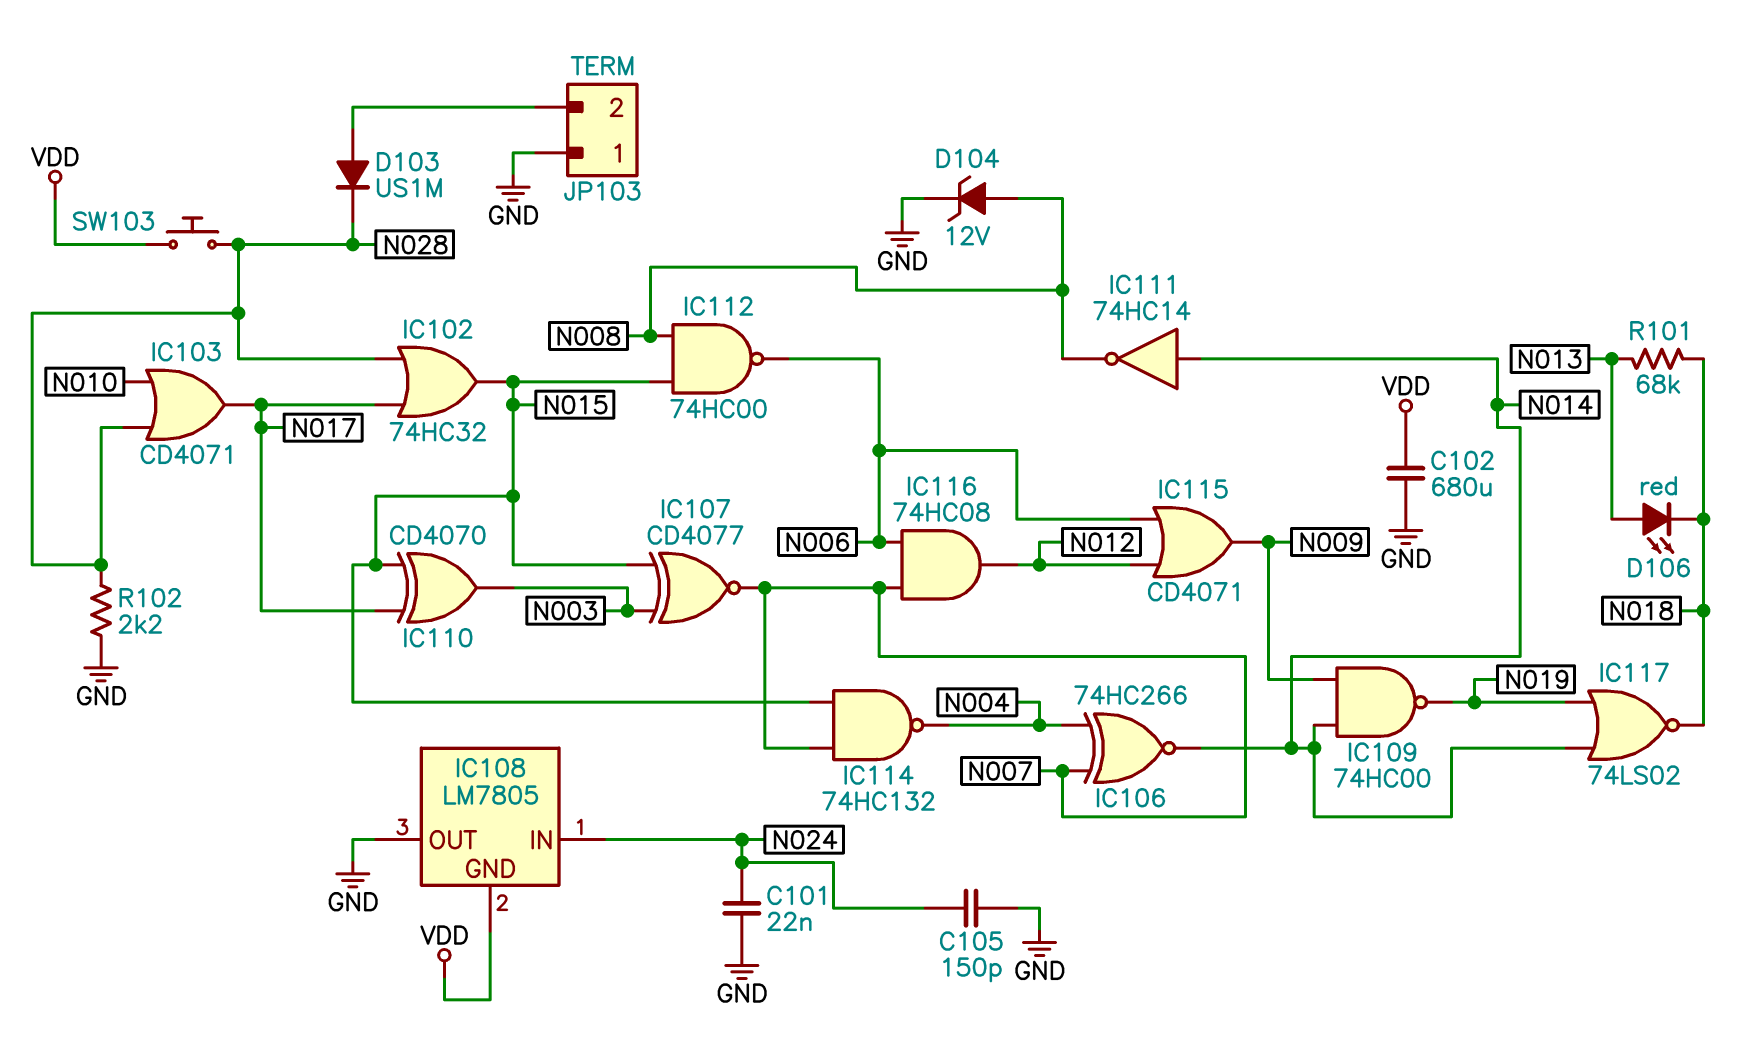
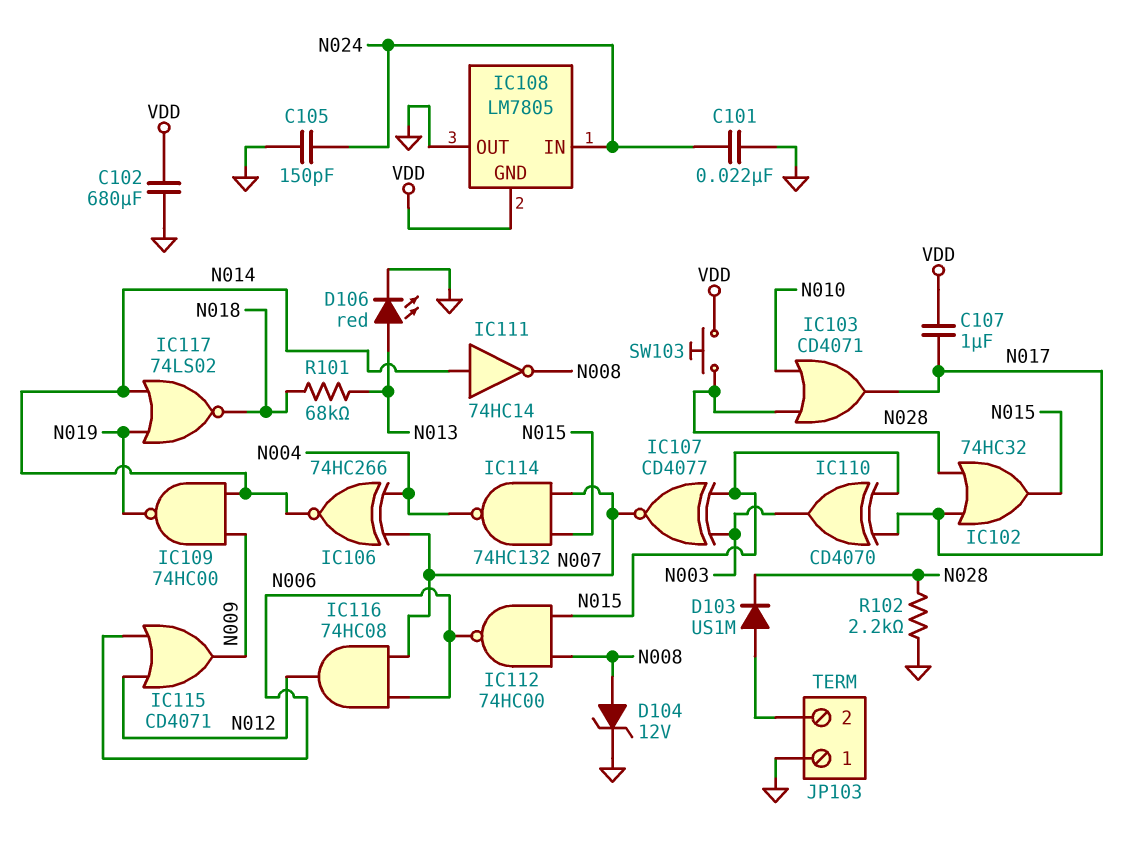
C107: none -> 1uF (N017, VDD)
D106: LED red (A N013, K N018) -> LED red (A N013, K GND)

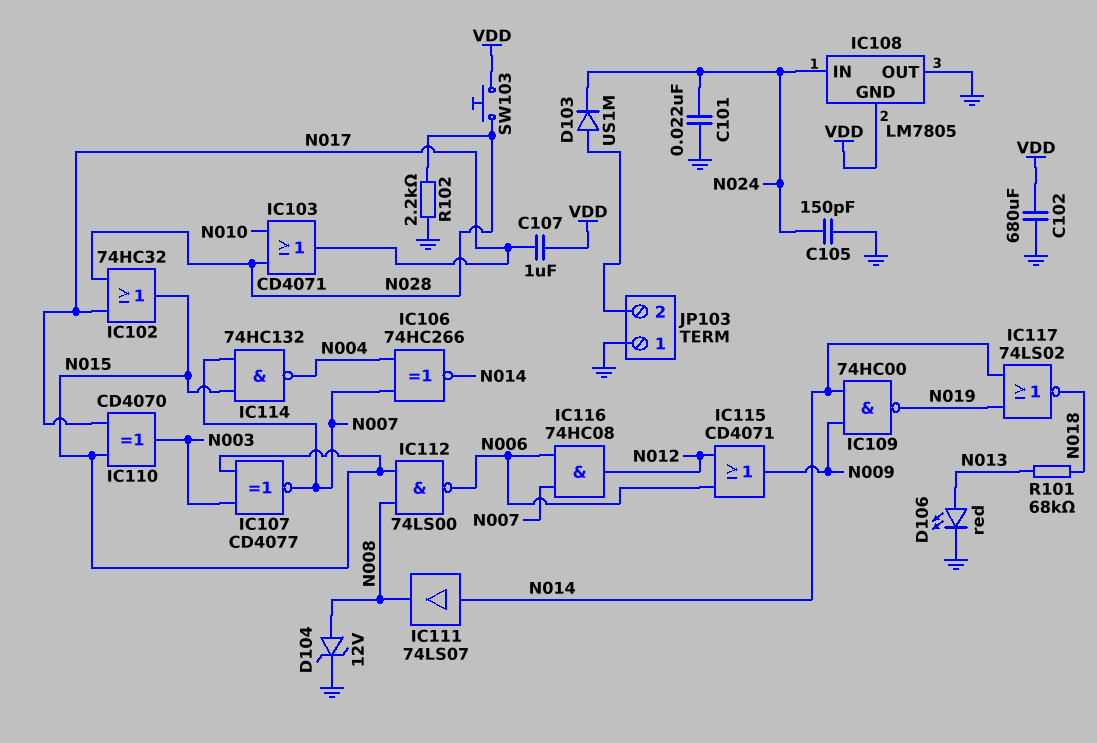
D103: diode US1M (A JP103/2, K N028) -> diode US1M (A JP103/2, K N024)
IC111: NOT 74HC14 (in N014, out N008) -> buffer 74LS07 (in N014, out N008)
IC112: NAND 74HC00 (in N008, in N015, out N006) -> NAND 74LS00 (in N008, in N015, out N006)

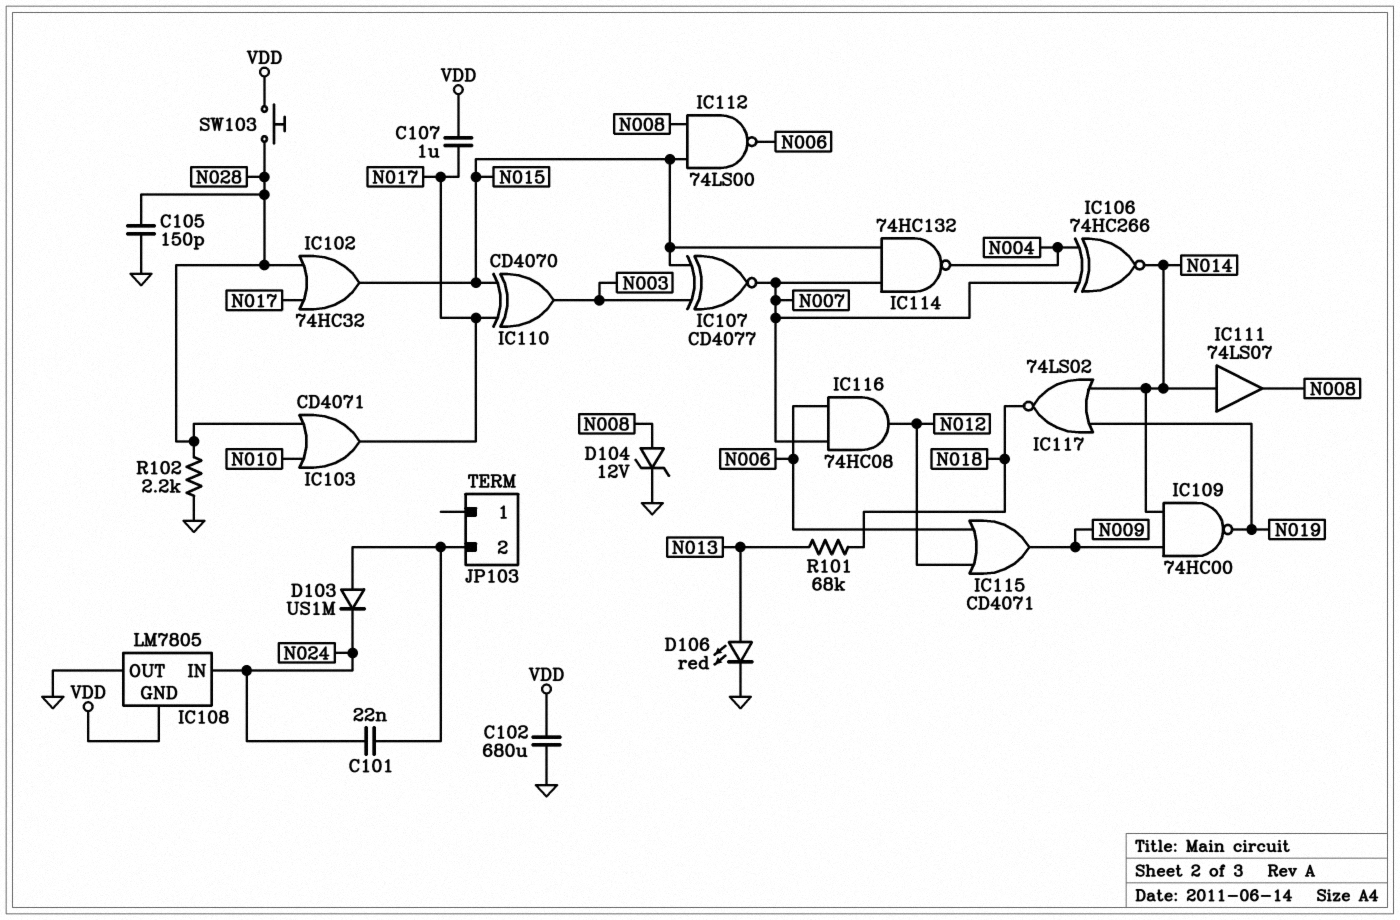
C101: 22nF (GND, N024) -> 22nF (JP103/2, N024)
C105: 150pF (GND, N024) -> 150pF (GND, N028)
JP103 pin 1: GND -> none

